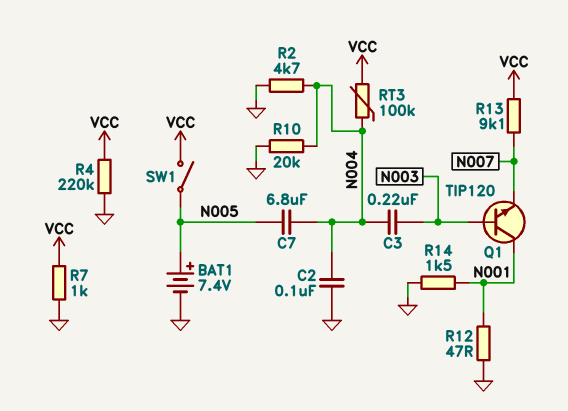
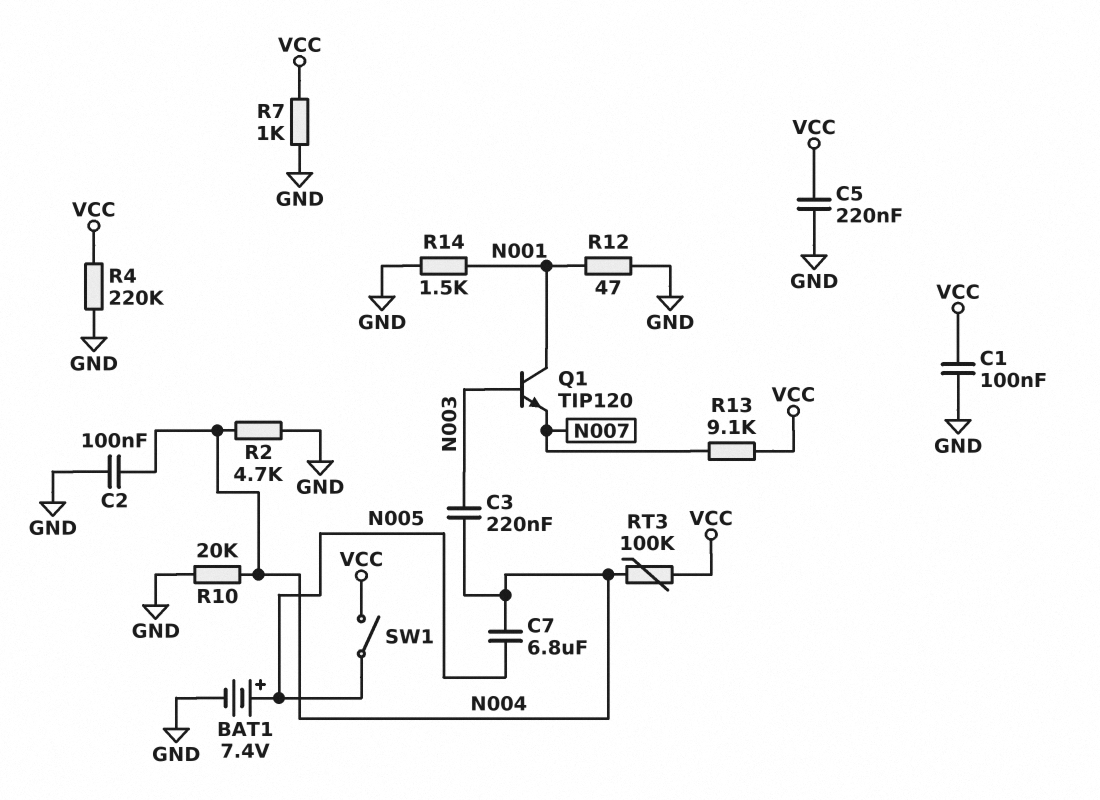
C1: none -> 100nF (GND, VCC)
C5: none -> 220nF (GND, VCC)

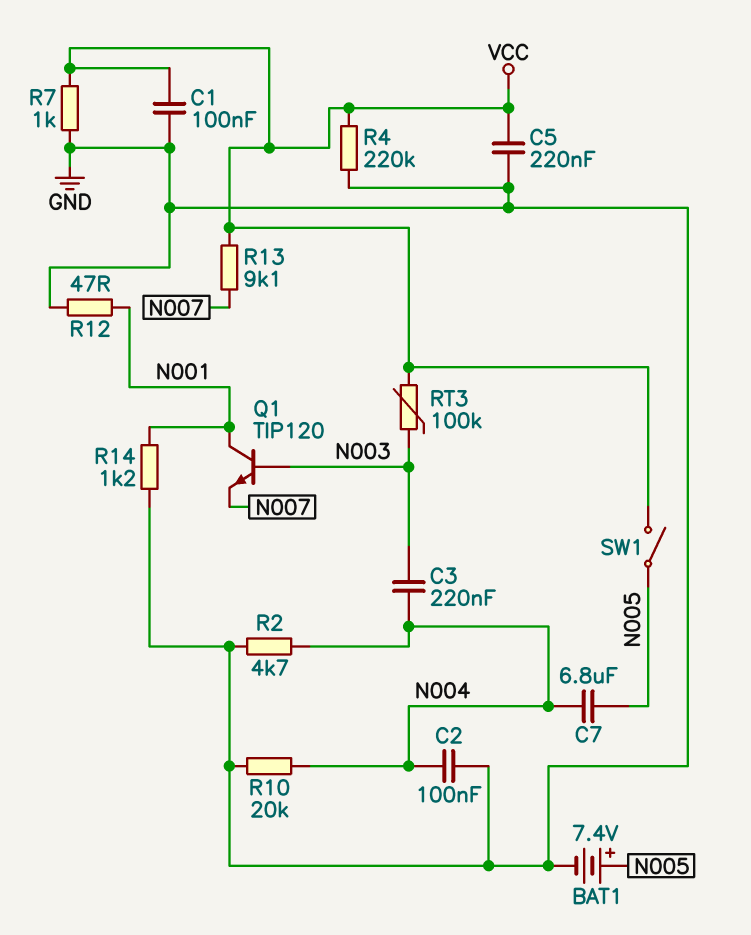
R14: 1.5k (GND, N001) -> 1.2k (GND, N001)
RT3: 100k (N004, VCC) -> 100k (N003, VCC)

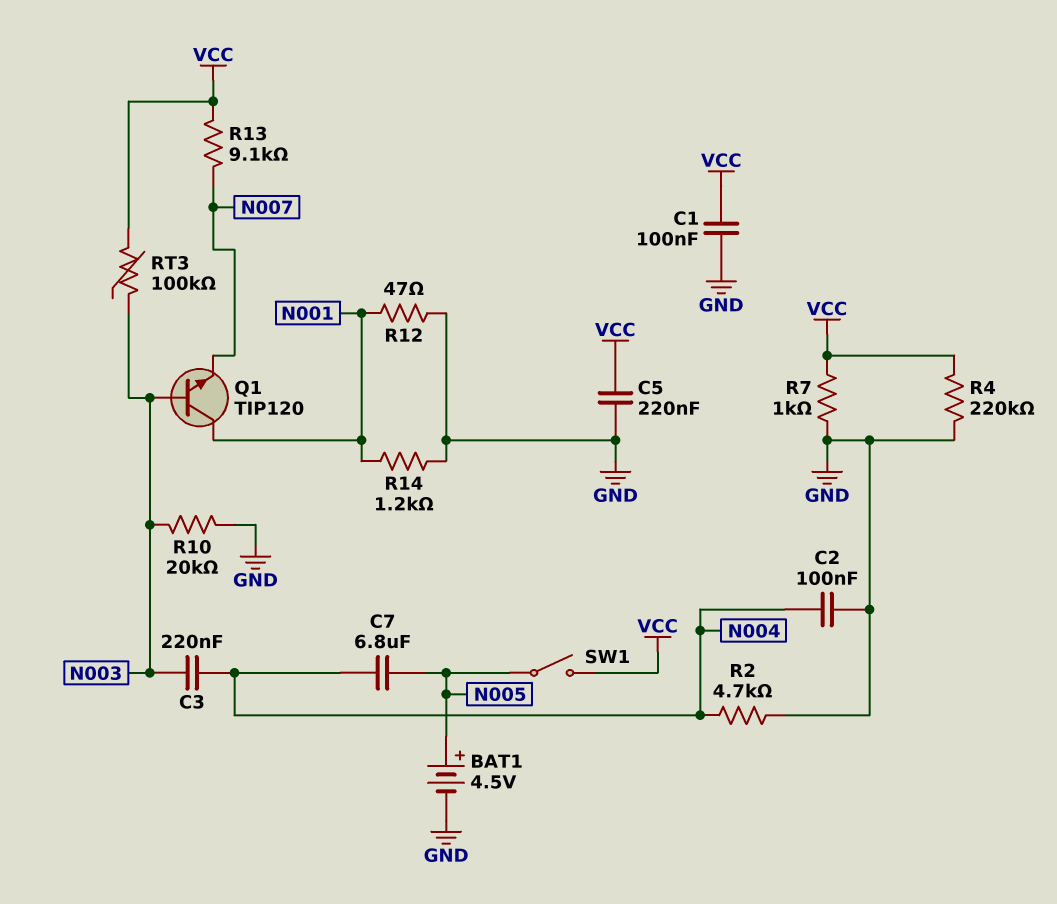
BAT1: 7.4V (plus N005, minus GND) -> 4.5V (plus N005, minus GND)
R10: 20k (GND, N004) -> 20k (GND, N003)

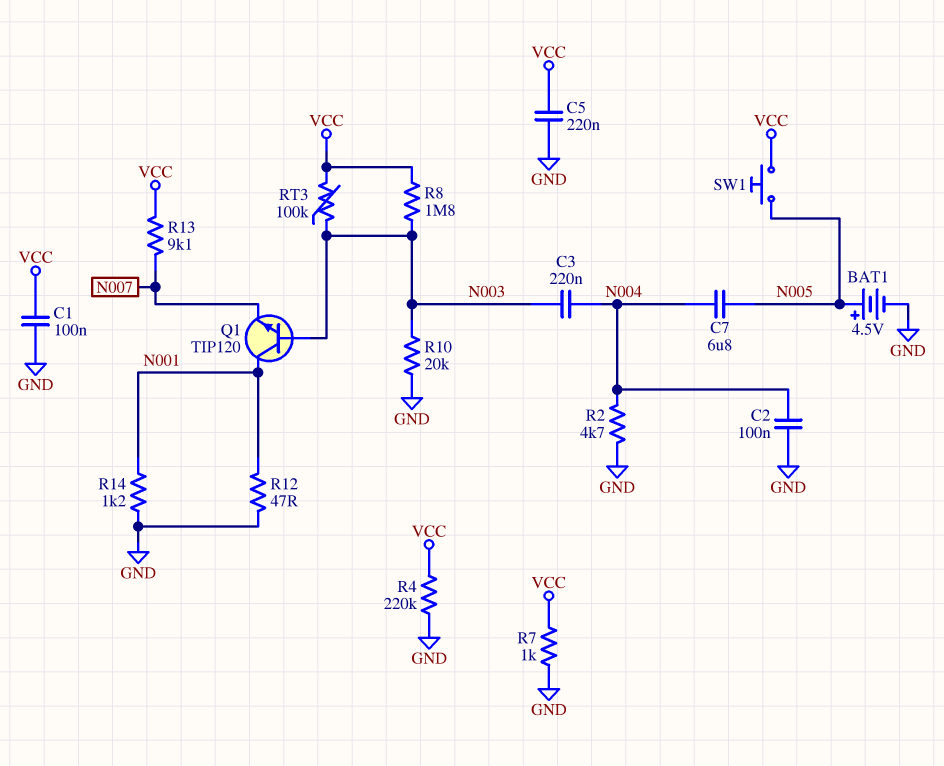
R8: none -> 1.8M (N003, VCC)
SW1: switch (N005, VCC) -> button (N005, VCC)

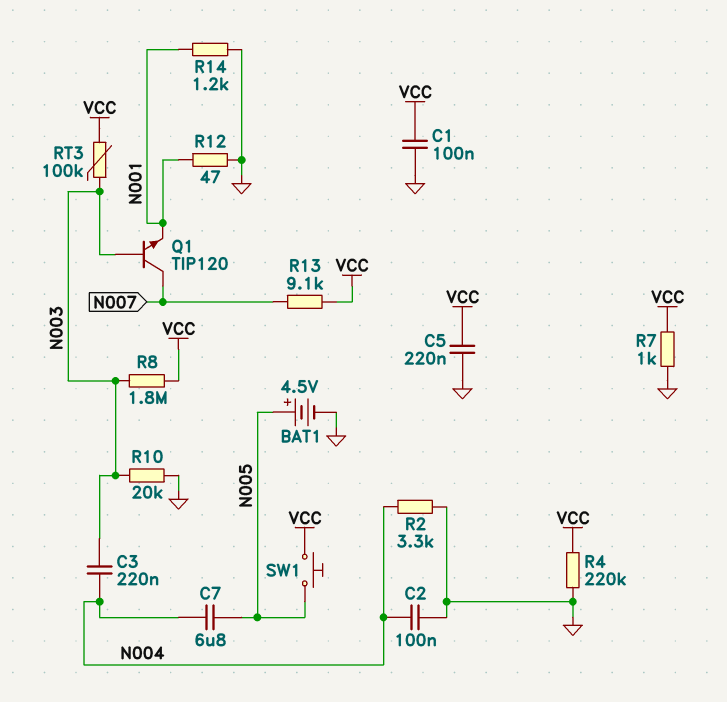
Q1: NPN TIP120 (B N003, C N001, E N007) -> NPN TIP120 (B N003, C N007, E N001)
R2: 4.7k (GND, N004) -> 3.3k (GND, N004)

